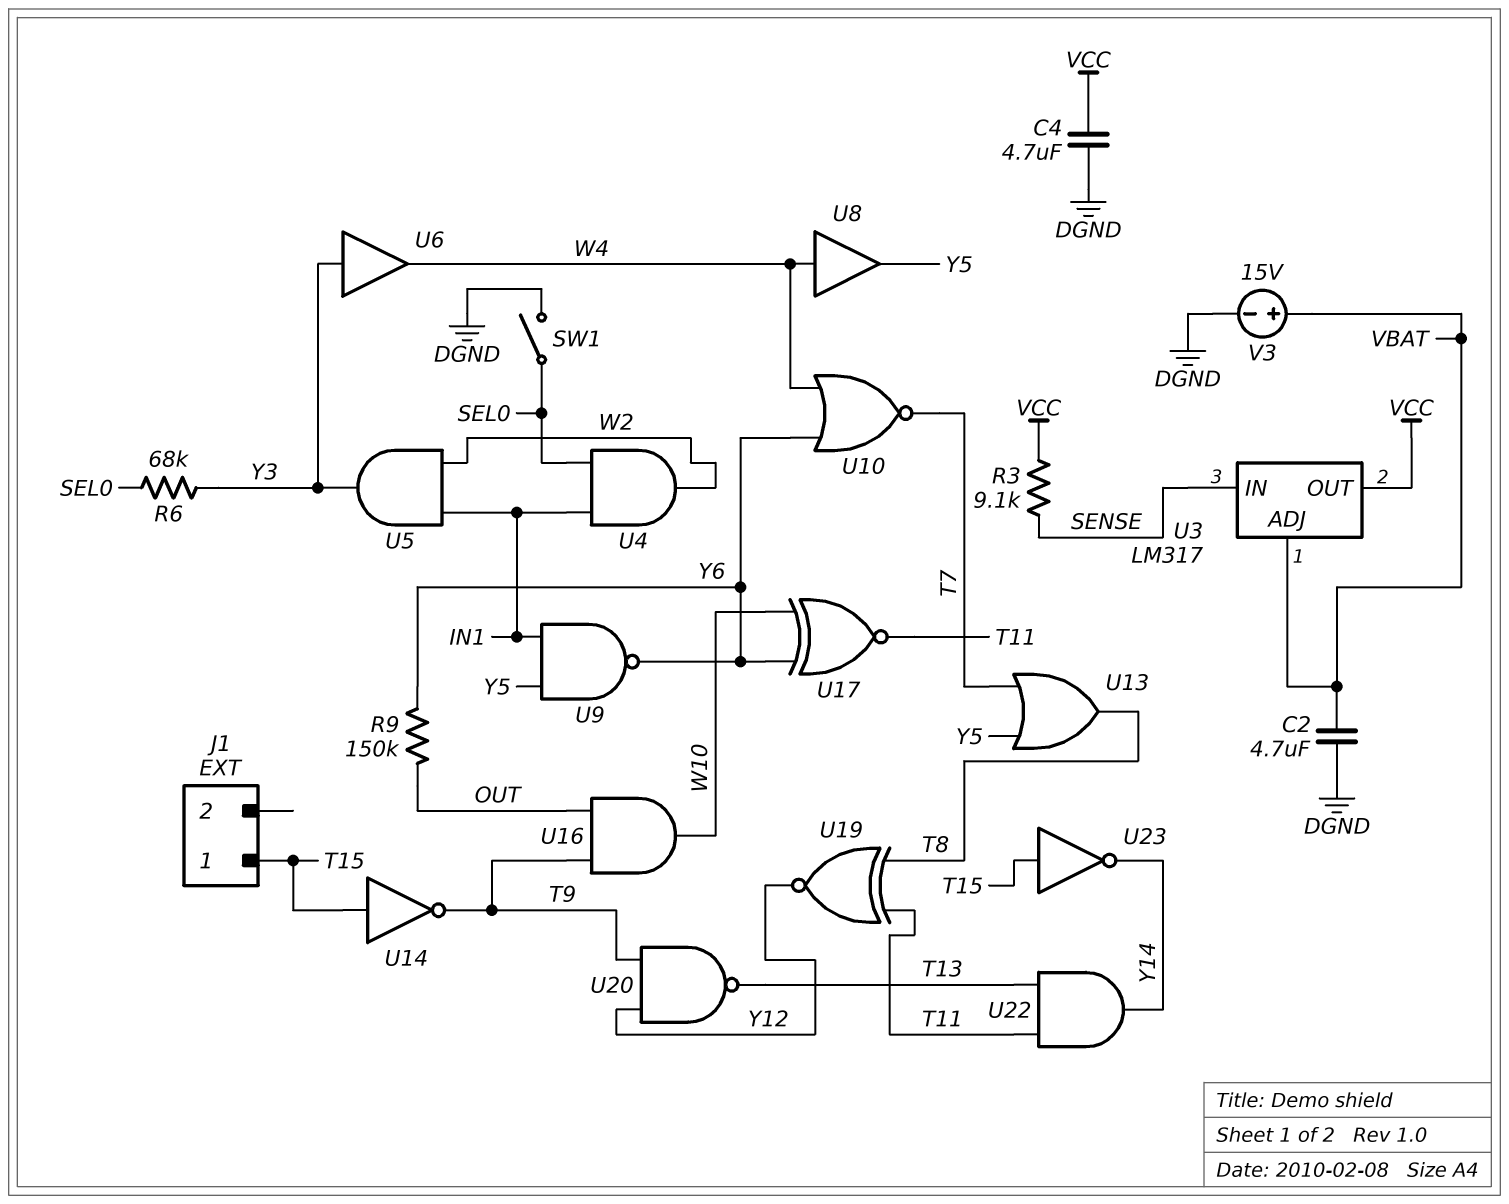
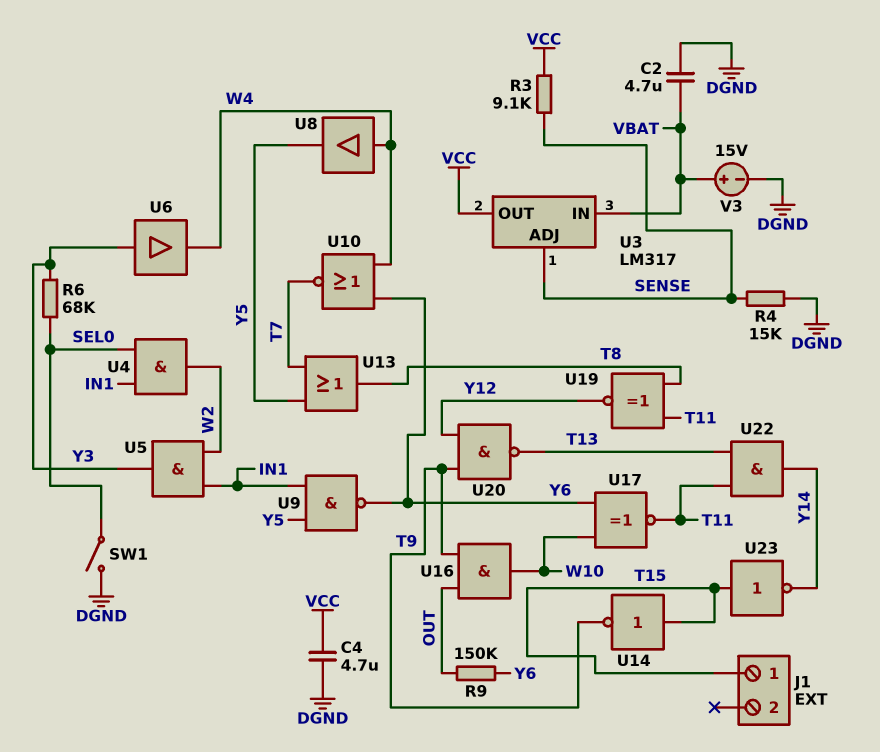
R4: none -> 15k (DGND, SENSE)
U3 pin ADJ: VBAT -> SENSE
U3 pin IN: SENSE -> VBAT

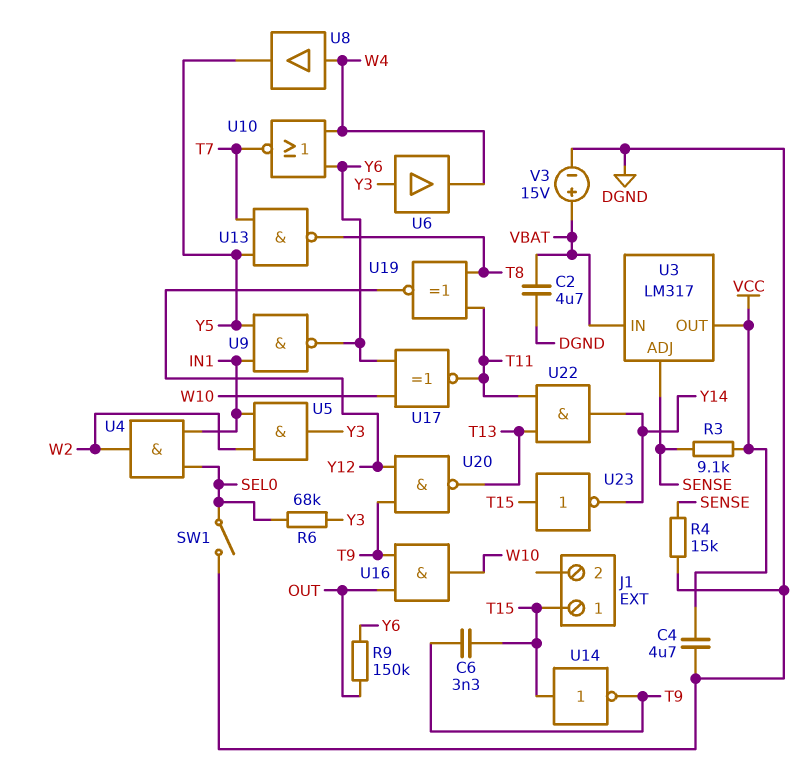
C6: none -> 3.3nF (T9, T15)
U13: OR (in T7, in Y5, out T8) -> NAND (in T7, in Y5, out T8)

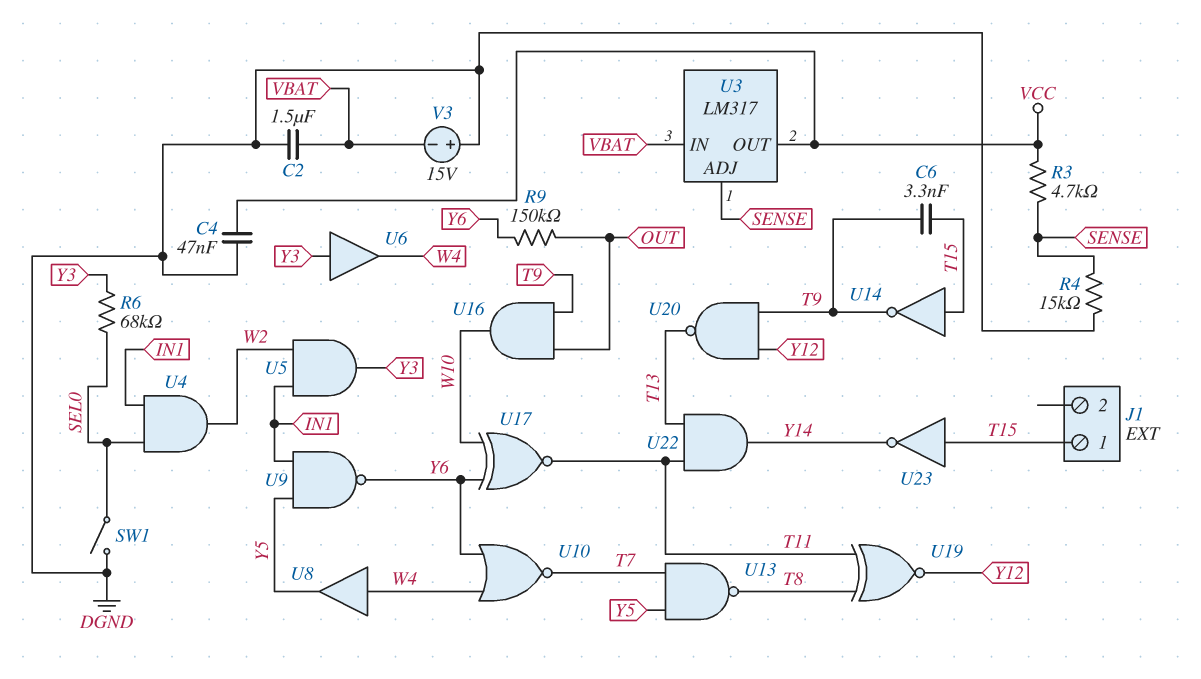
C2: 4.7uF (DGND, VBAT) -> 1.5uF (DGND, VBAT)
C4: 4.7uF (DGND, VCC) -> 47nF (DGND, VCC)
R3: 9.1k (SENSE, VCC) -> 4.7k (SENSE, VCC)
V3: 15V (plus VBAT, minus DGND) -> 15V (plus DGND, minus VBAT)

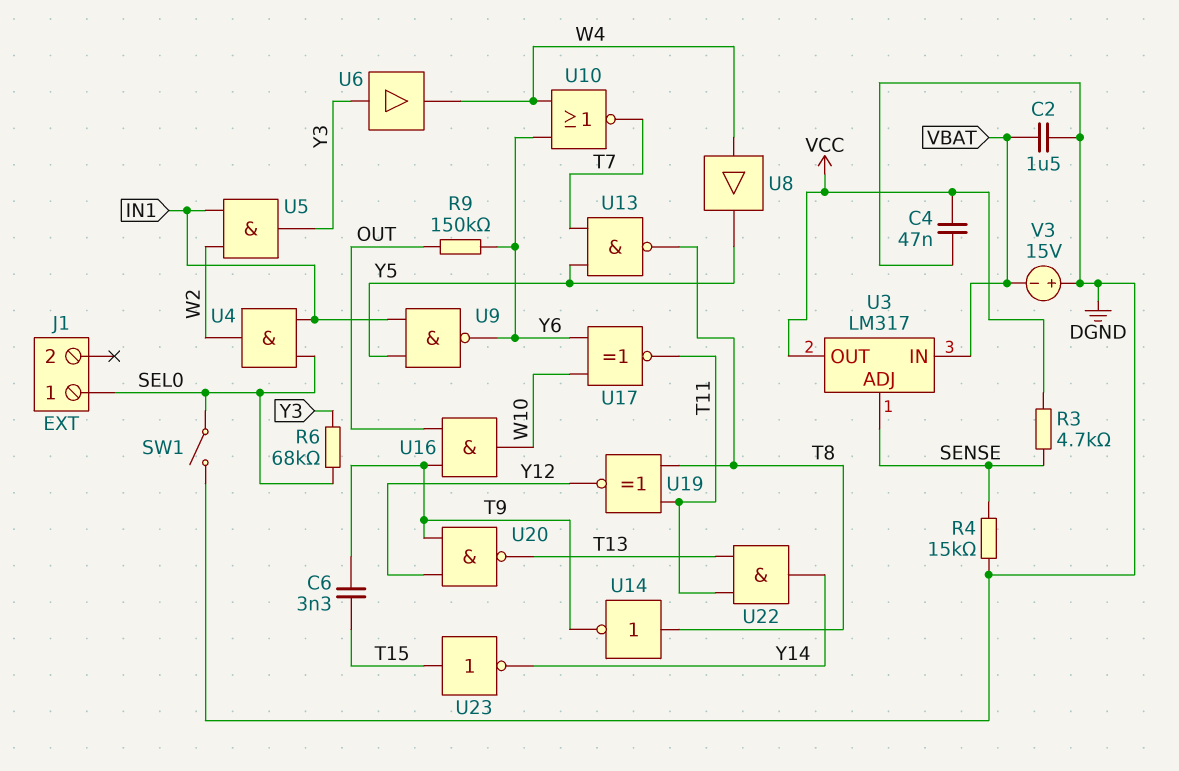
J1 pin 1: T15 -> SEL0
U14: NOT (in T15, out T9) -> NOT (in T8, out T9)

